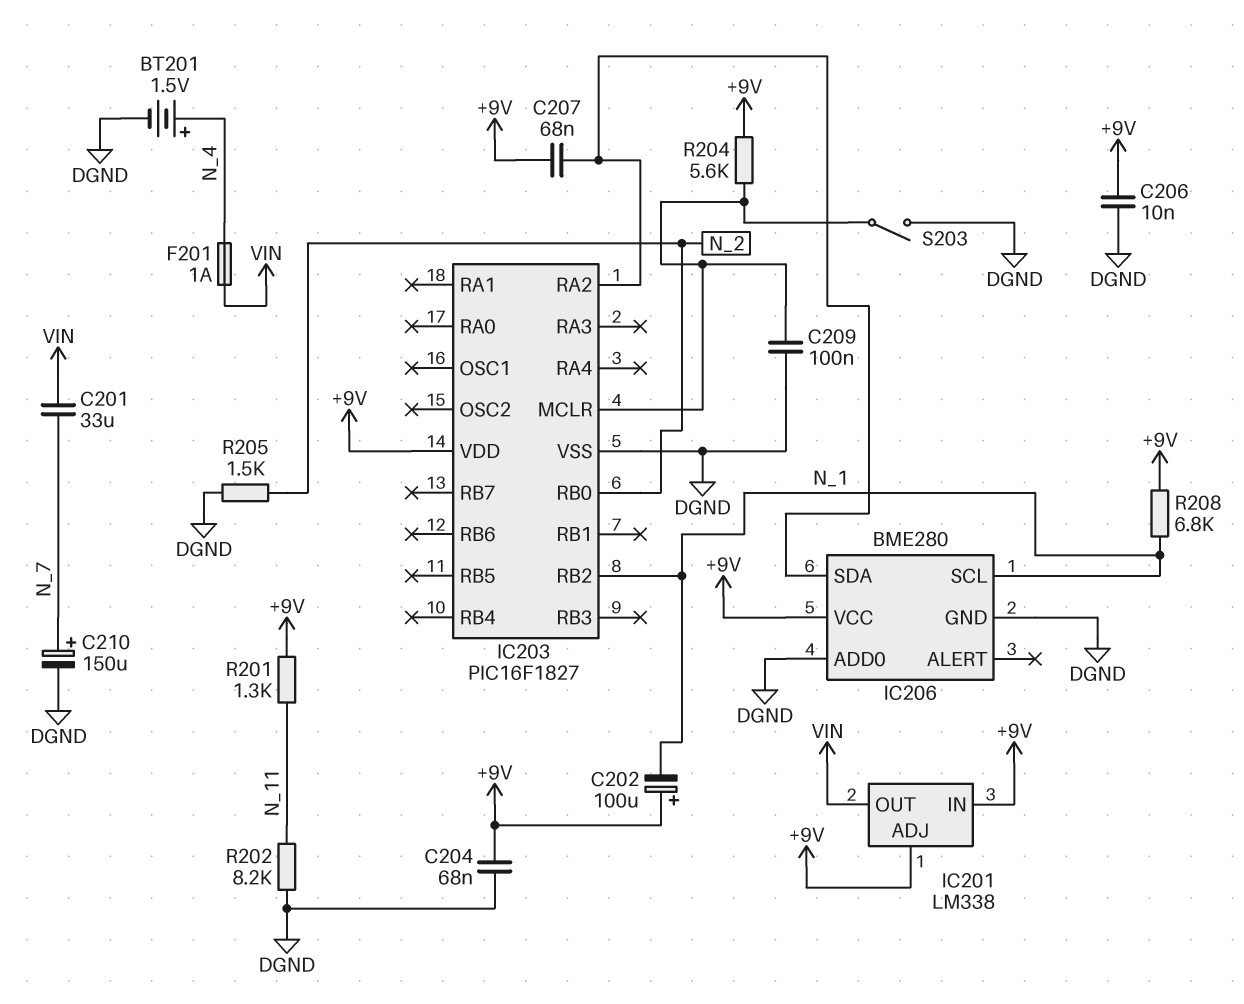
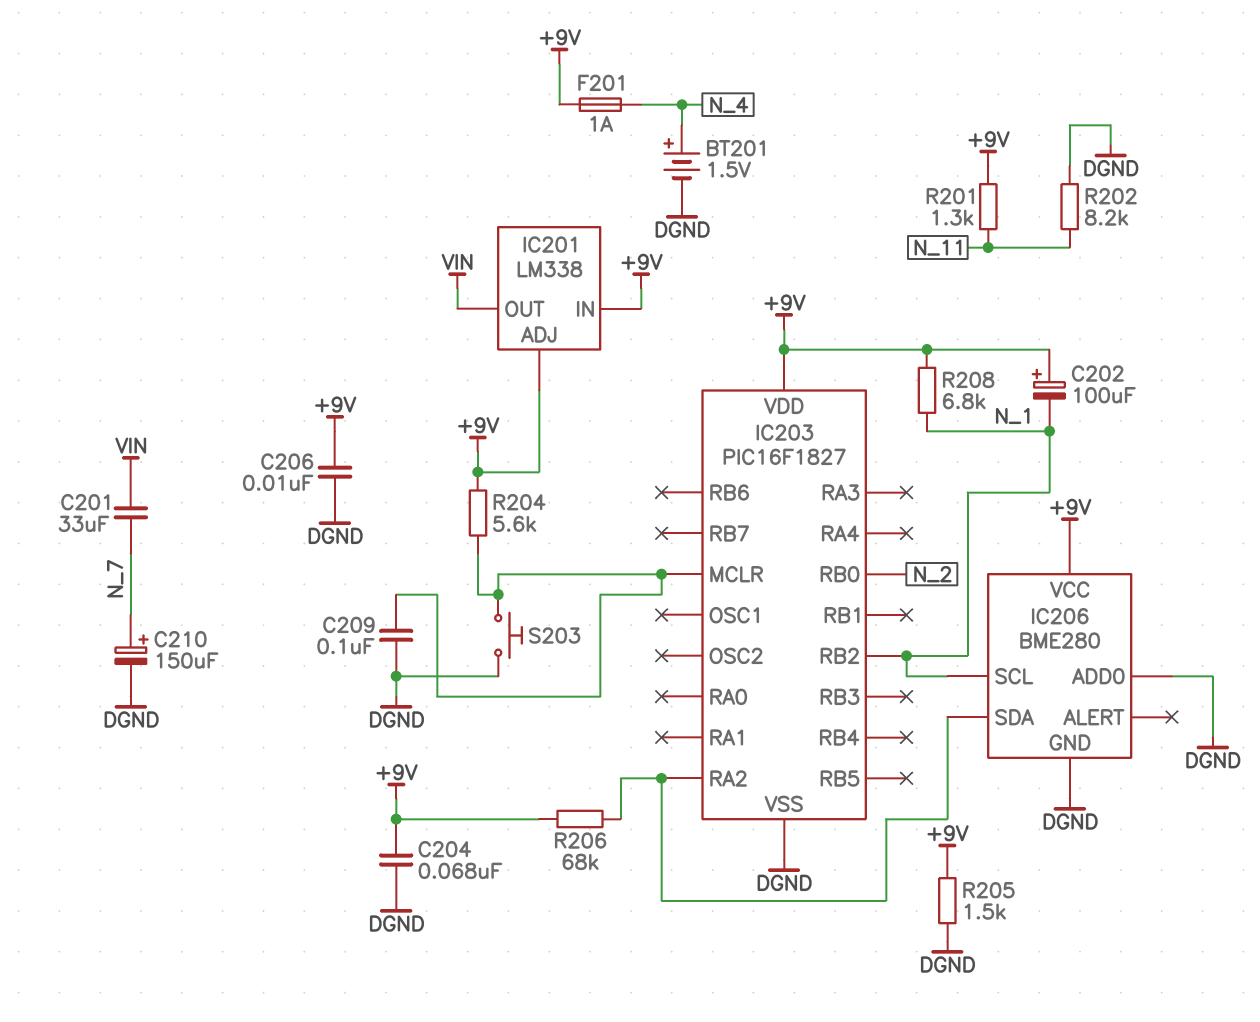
C207: 68nF (+9V, IC203/RA2) -> none
F201: 1A (N_4, VIN) -> 1A (+9V, N_4)
R205: 1.5k (DGND, N_2) -> 1.5k (+9V, DGND)
R206: none -> 68k (+9V, IC203/RA2)
S203: switch (DGND, IC203/MCLR) -> button (DGND, IC203/MCLR)

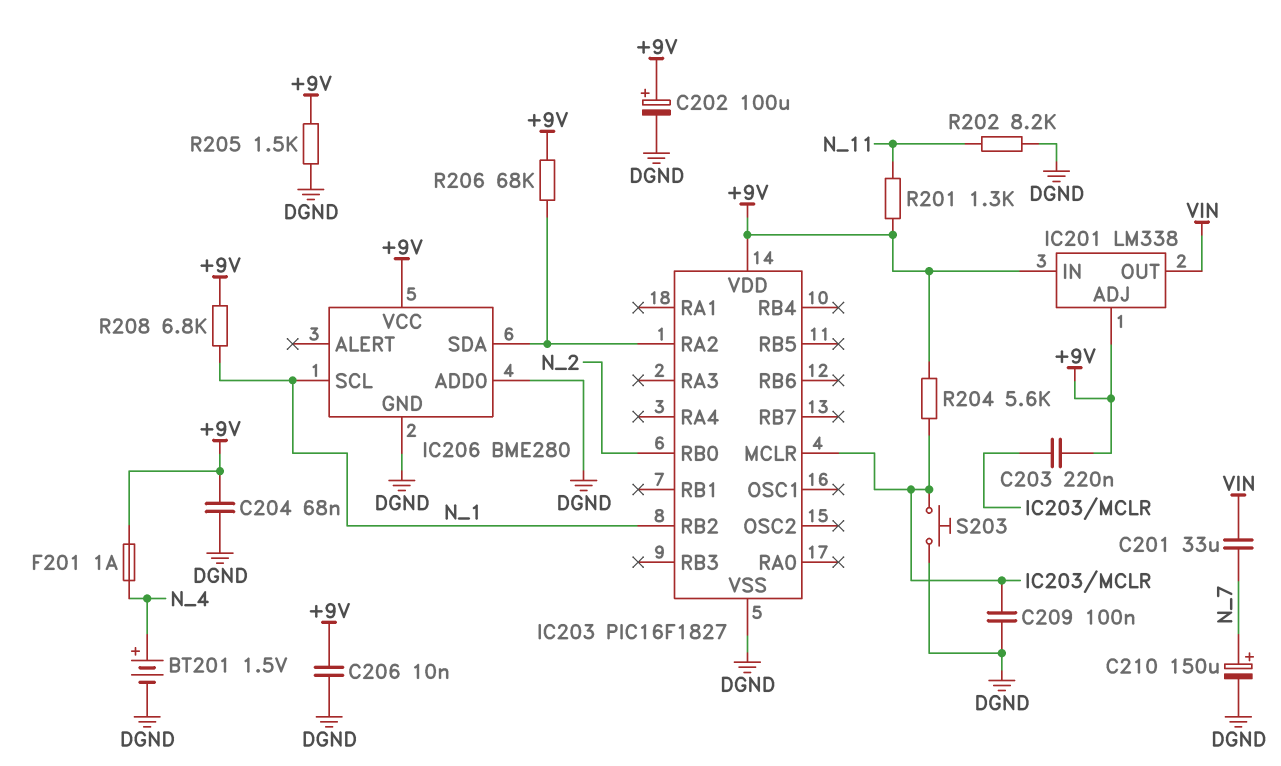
C202: 100uF (plus +9V, minus N_1) -> 100uF (plus +9V, minus DGND)
C203: none -> 220nF (+9V, IC203/MCLR)

